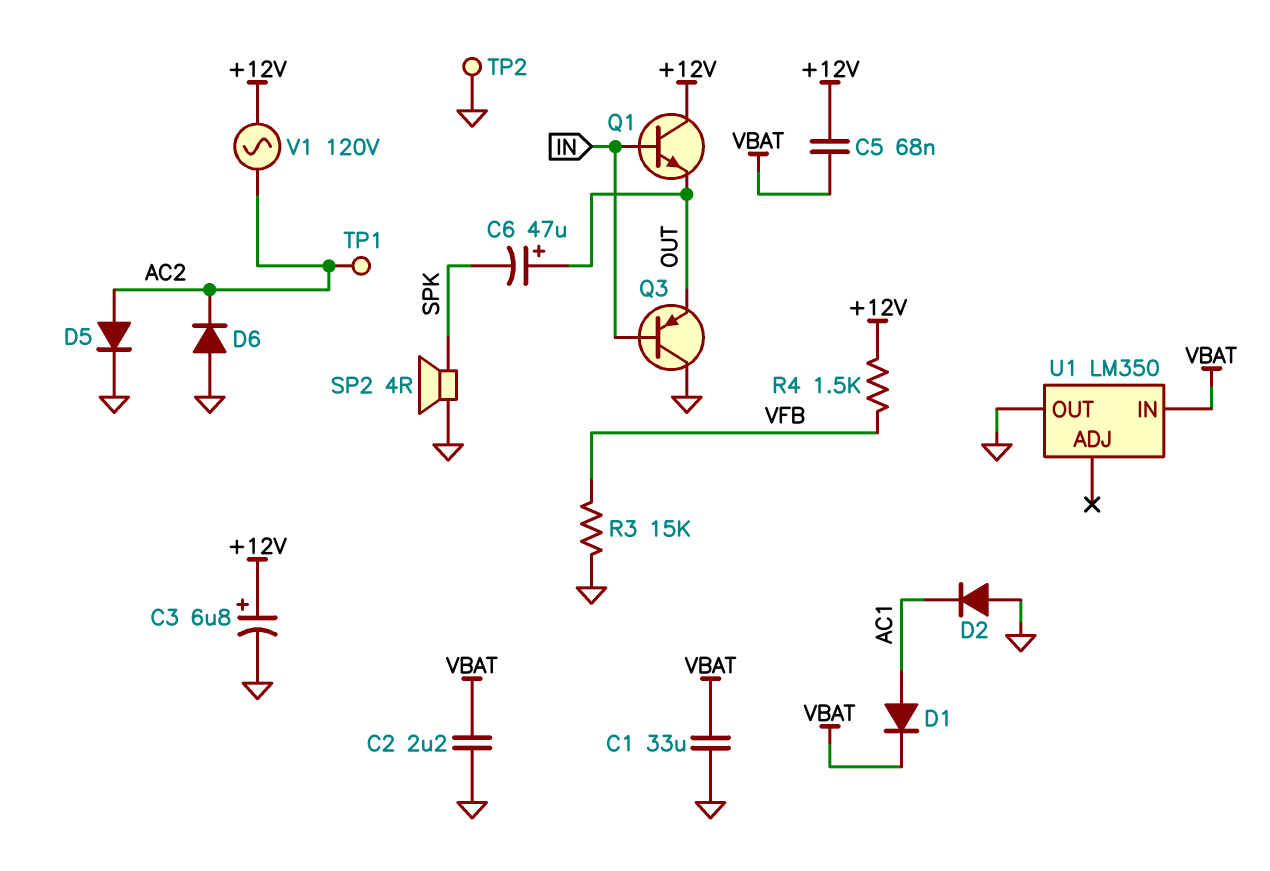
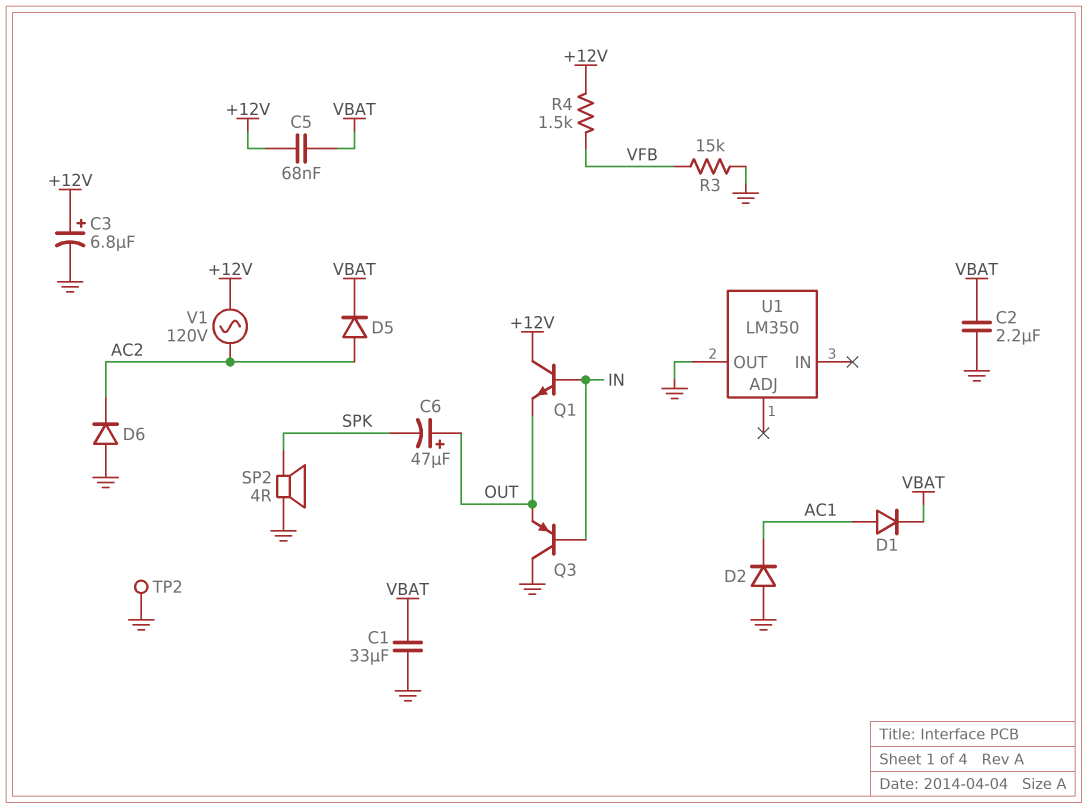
D5: diode (A AC2, K GND) -> diode (A AC2, K VBAT)
TP1: test point (AC2) -> none
U1 pin IN: VBAT -> none

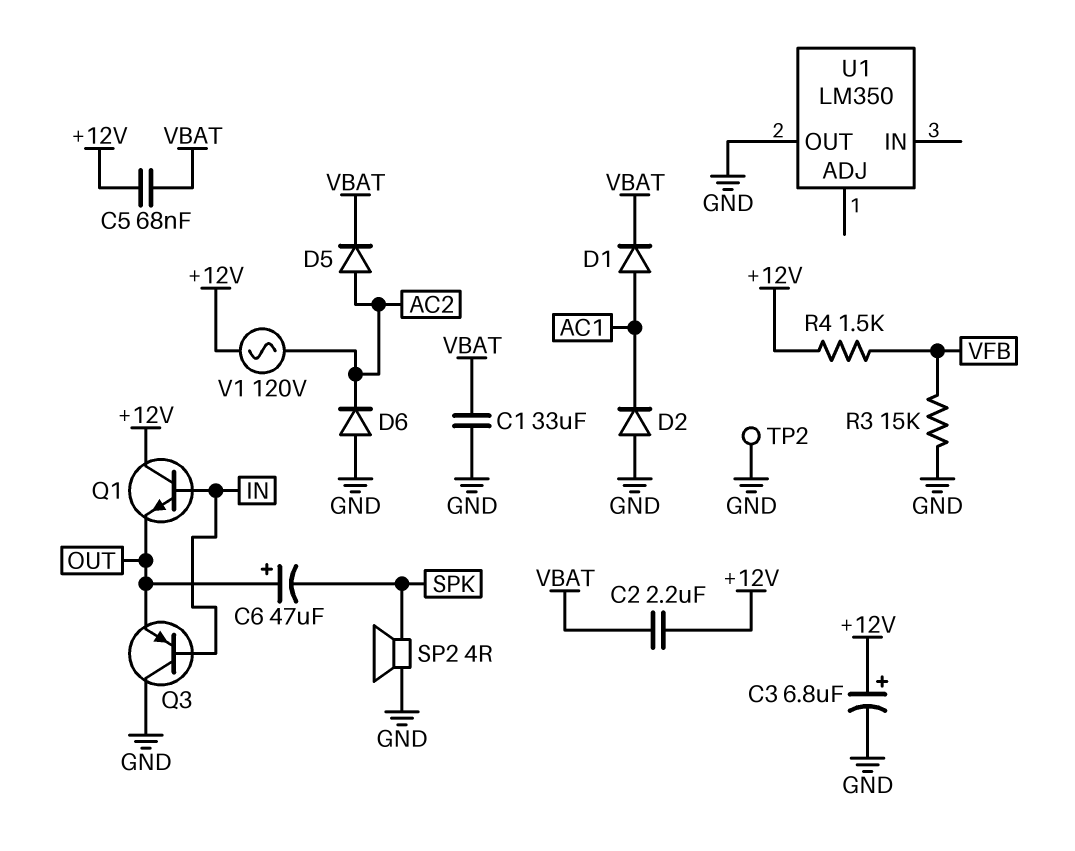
C2: 2.2uF (GND, VBAT) -> 2.2uF (+12V, VBAT)

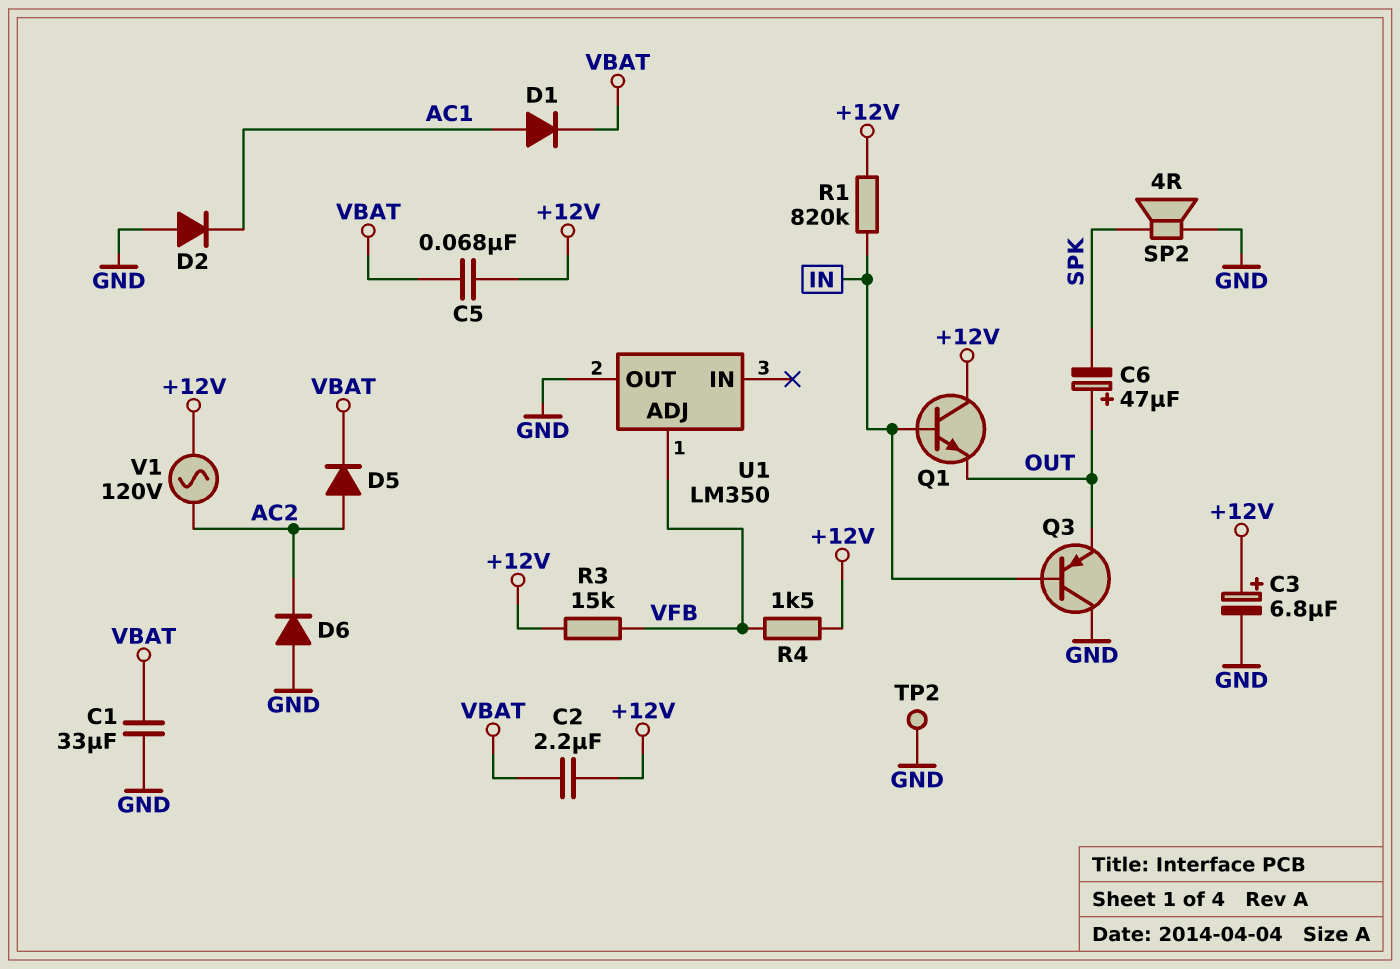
R1: none -> 820k (+12V, IN)
R3: 15k (GND, VFB) -> 15k (+12V, VFB)
U1 pin ADJ: none -> VFB

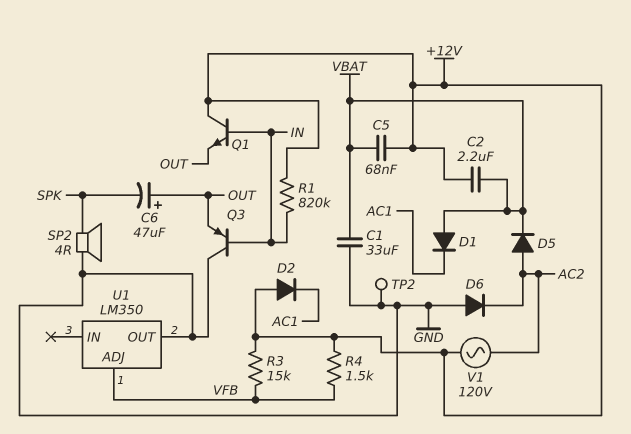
C3: 6.8uF (plus +12V, minus GND) -> none
D1: diode (A AC1, K VBAT) -> diode (A VBAT, K AC1)
D2: diode (A GND, K AC1) -> diode (A +12V, K AC1)

